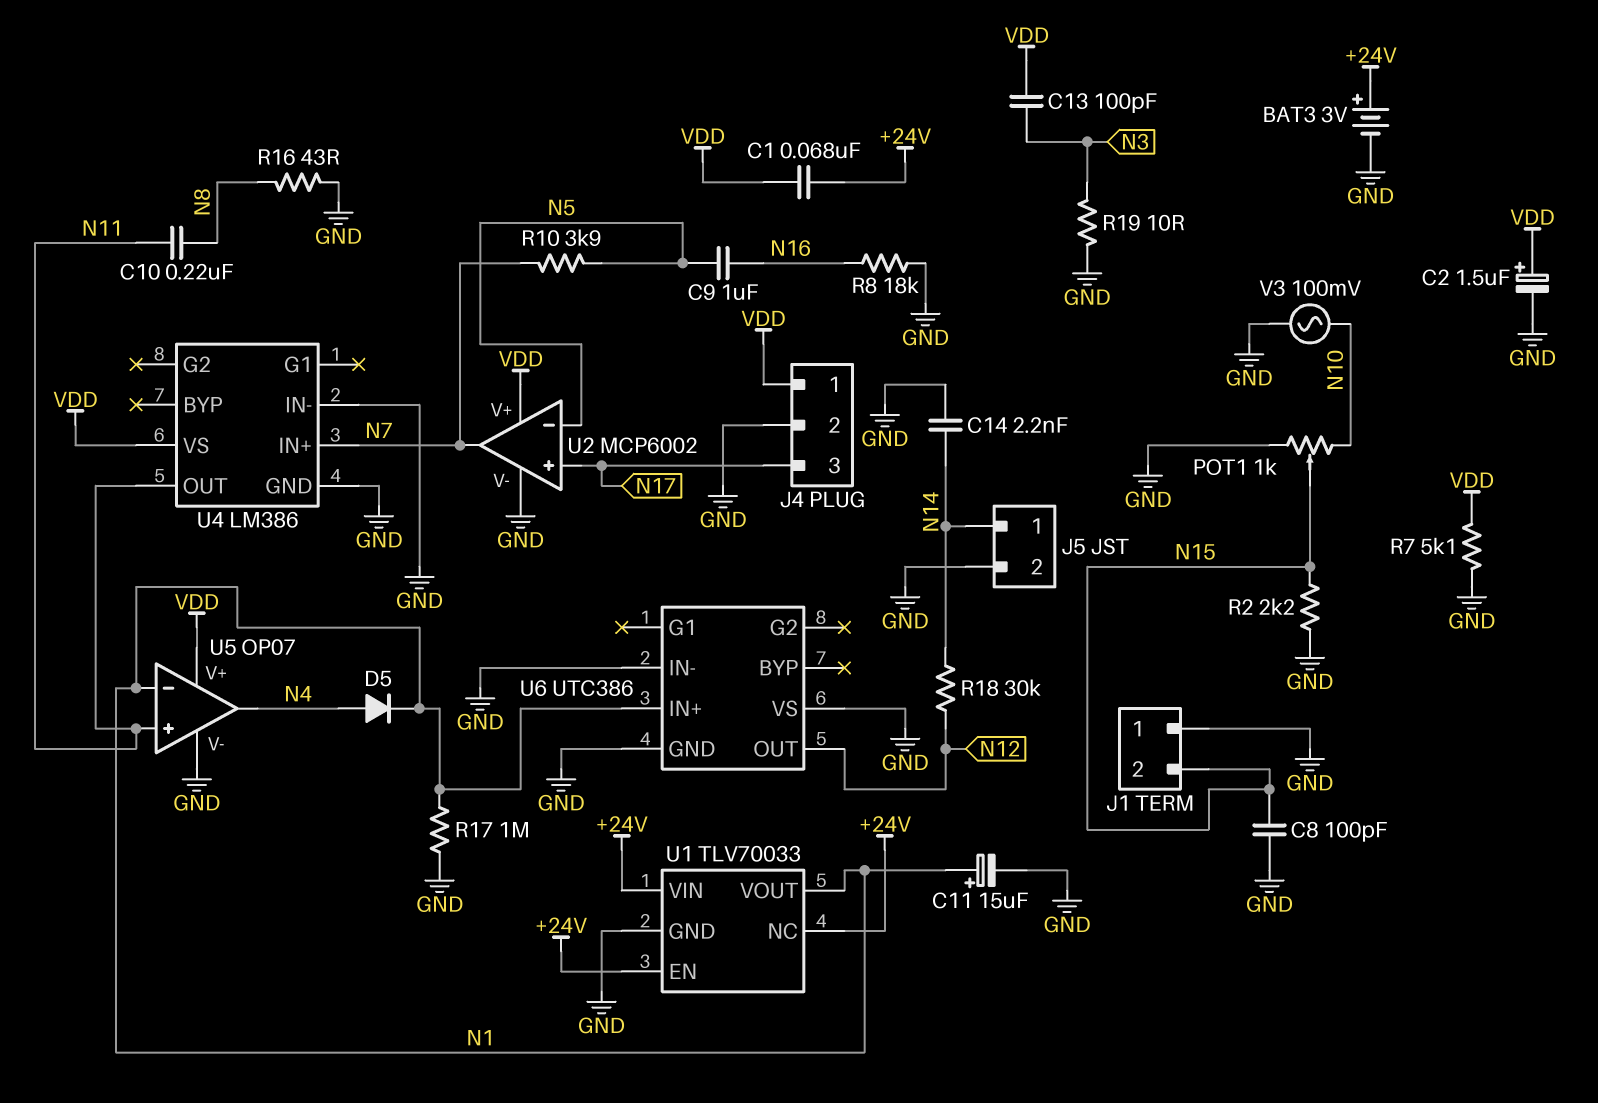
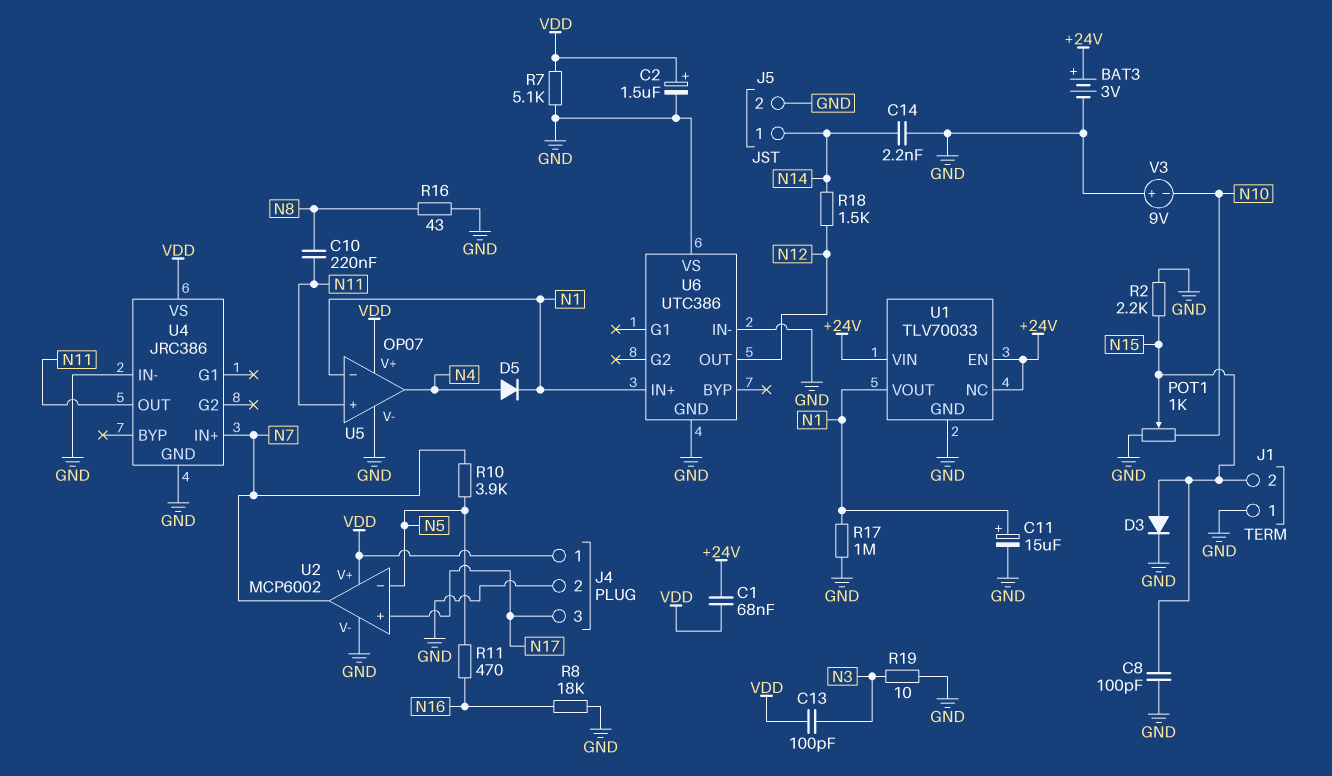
C9: 1uF (N5, N16) -> none
D3: none -> diode (A N15, K GND)
R11: none -> 470 (N5, N16)
R18: 30k (N12, N14) -> 1.5k (N12, N14)
U4: LM386 -> JRC386
V3: AC 100mV (GND, N10) -> 9V (plus GND, minus N10)

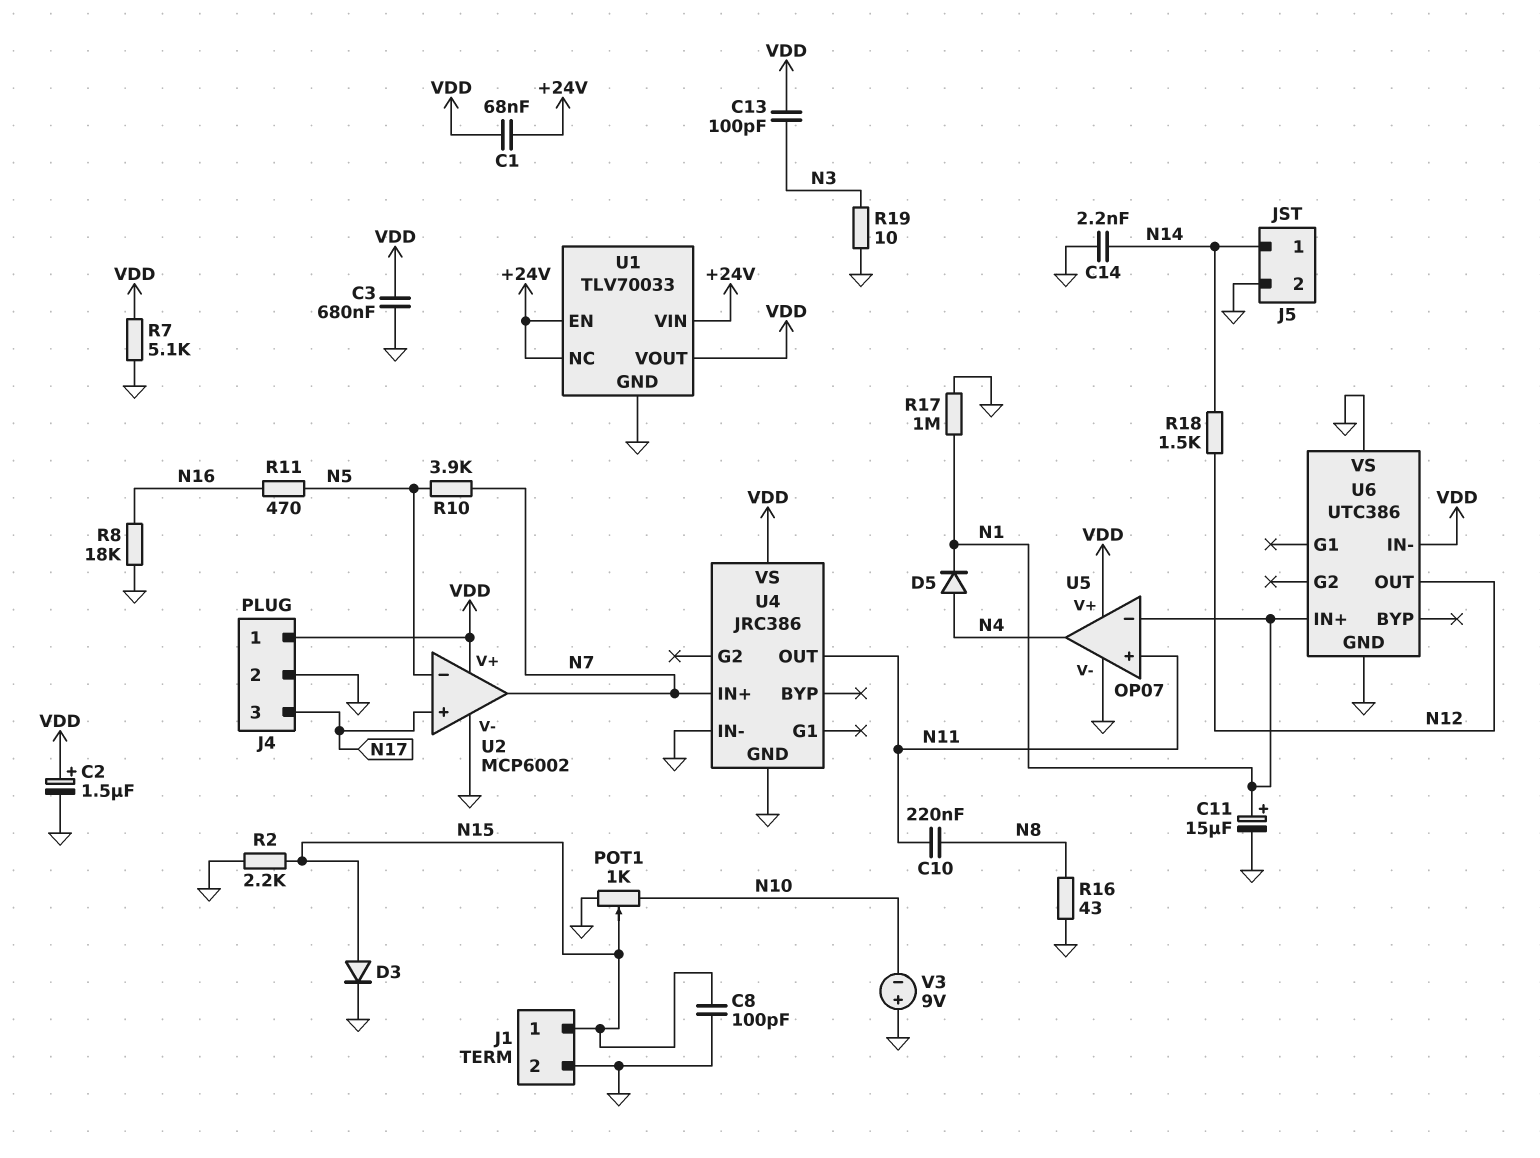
BAT3: 3V (plus +24V, minus GND) -> none
C3: none -> 680nF (GND, VDD)
J1 pin 1: GND -> N15
J1 pin 2: N15 -> GND
U1 pin VOUT: N1 -> VDD
U6 pin IN-: GND -> VDD

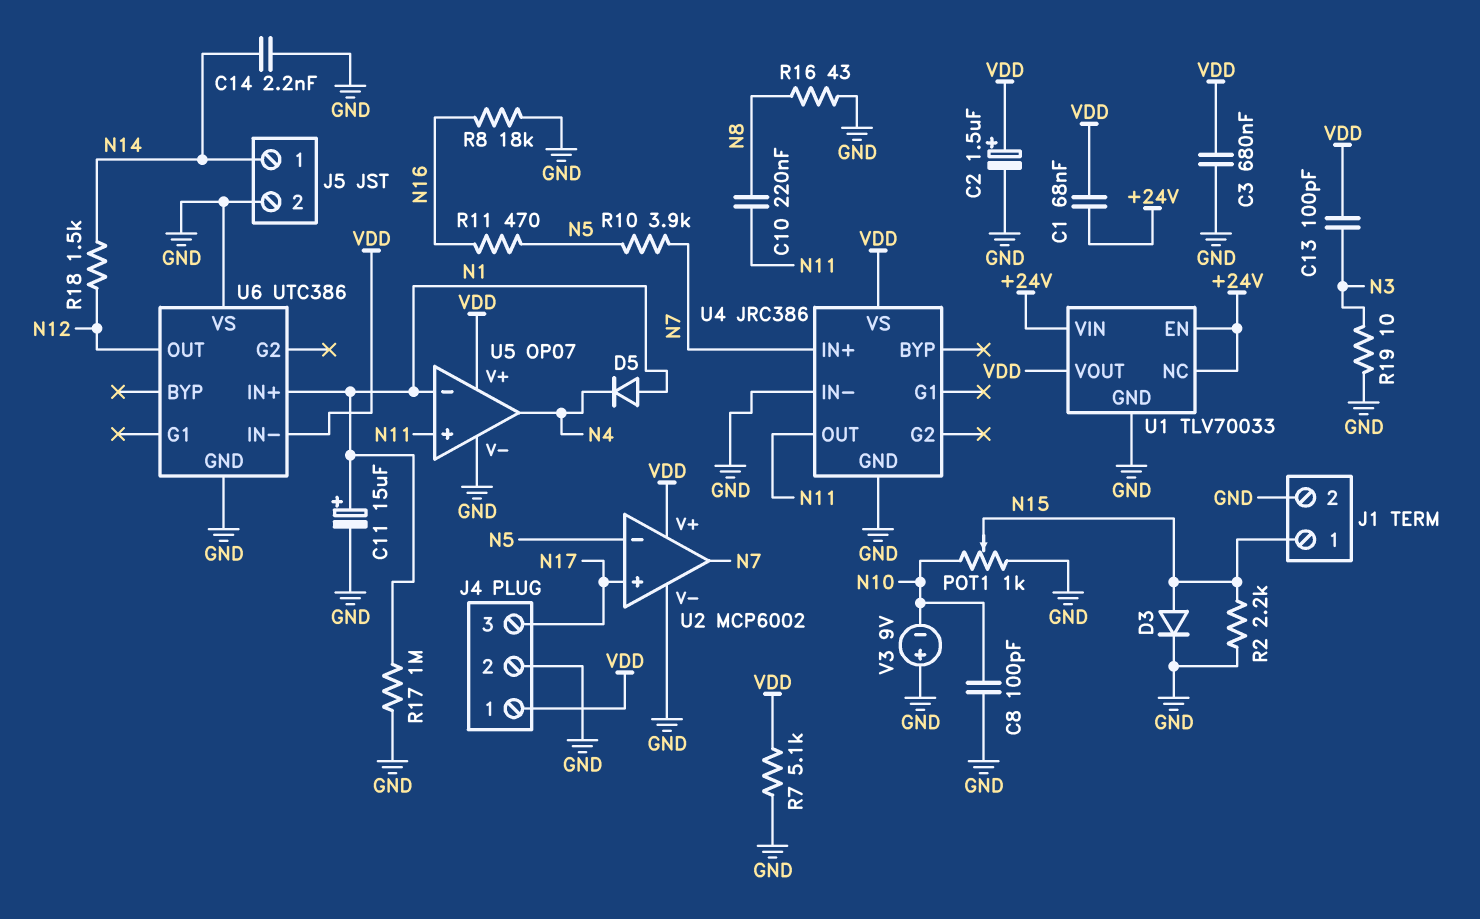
C8: 100pF (GND, N15) -> 100pF (GND, N10)
D5: diode (A N4, K N1) -> diode (A N1, K N4)

